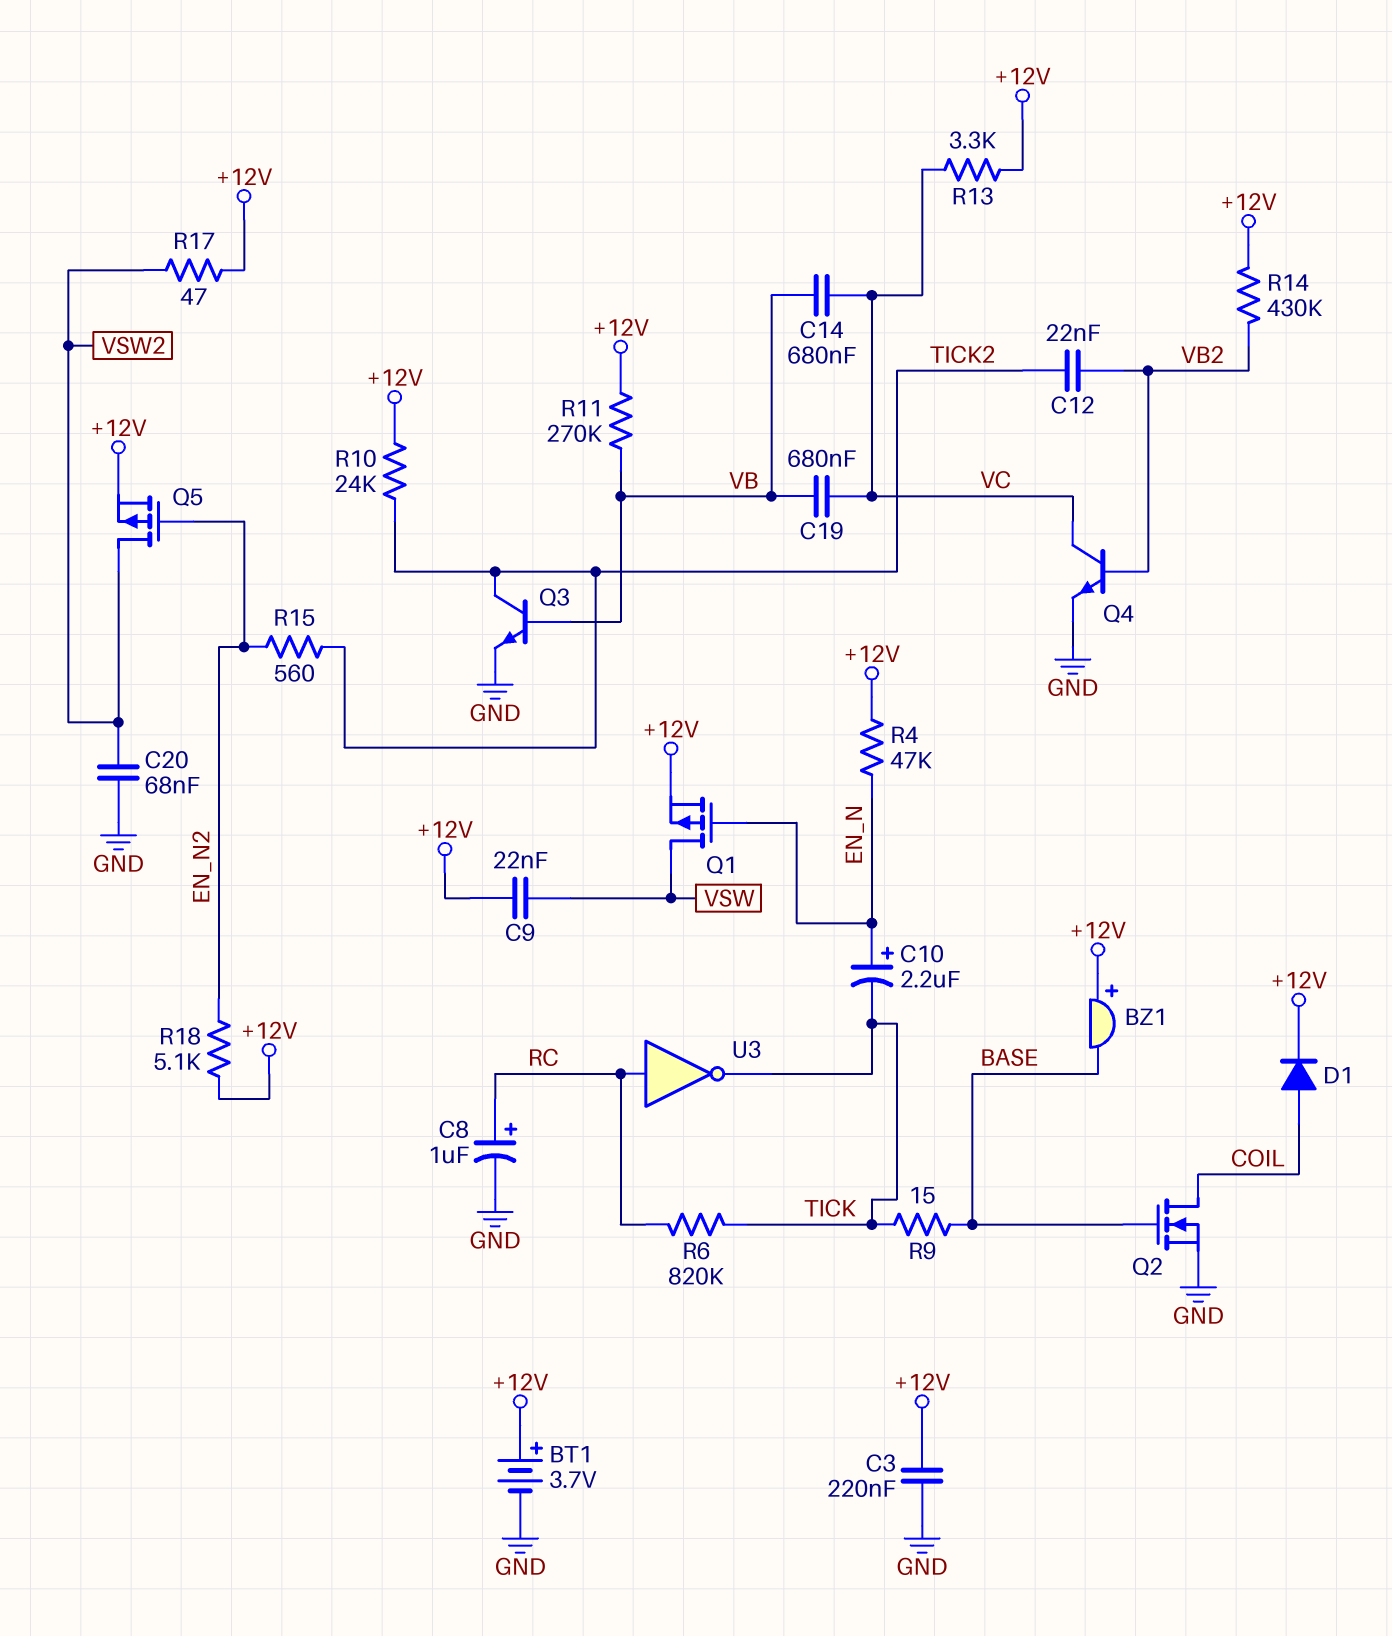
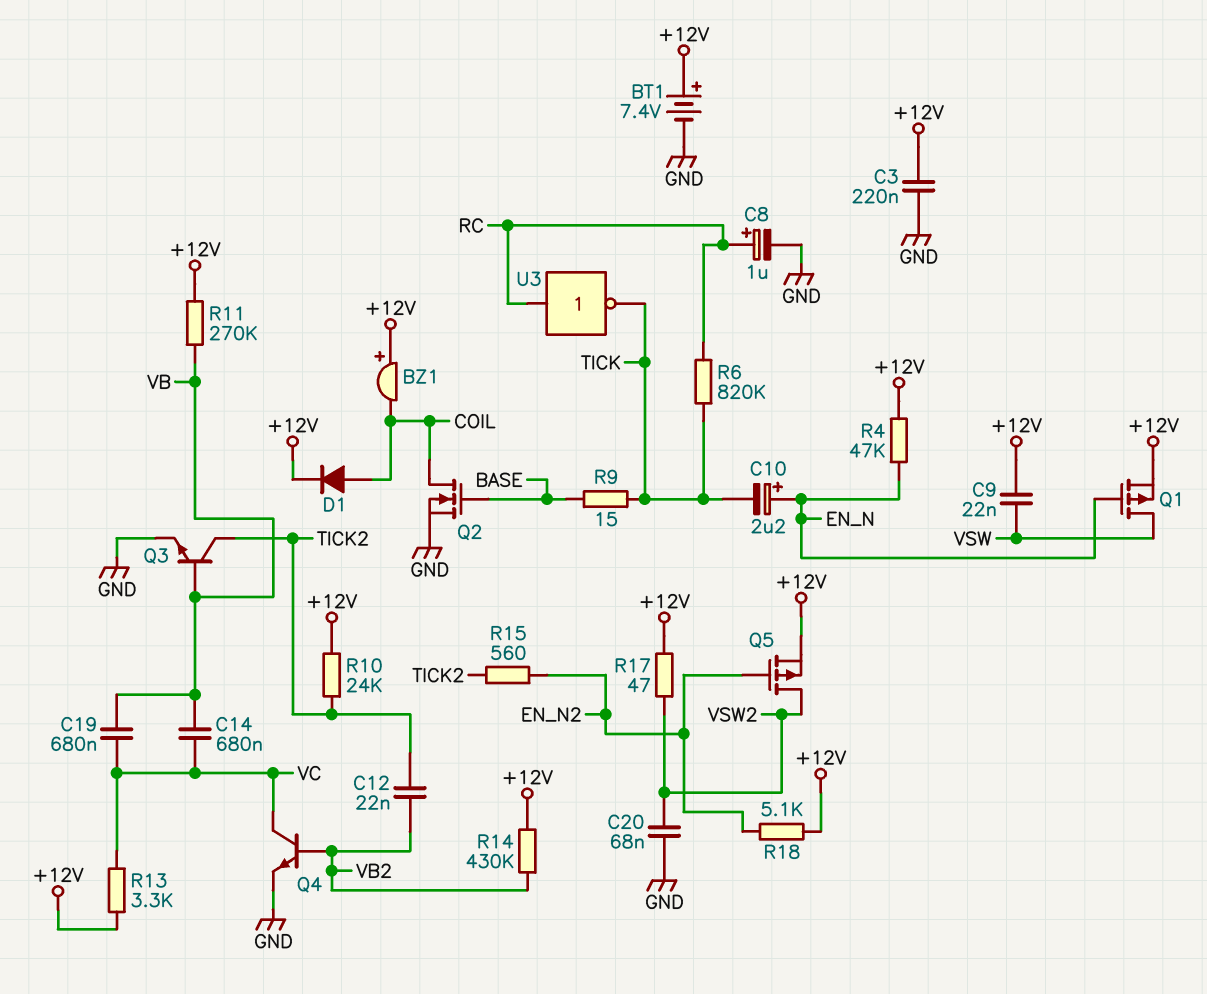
BT1: 3.7V (plus +12V, minus GND) -> 7.4V (plus +12V, minus GND)
BZ1: buzzer (plus +12V, minus BASE) -> buzzer (plus +12V, minus COIL)

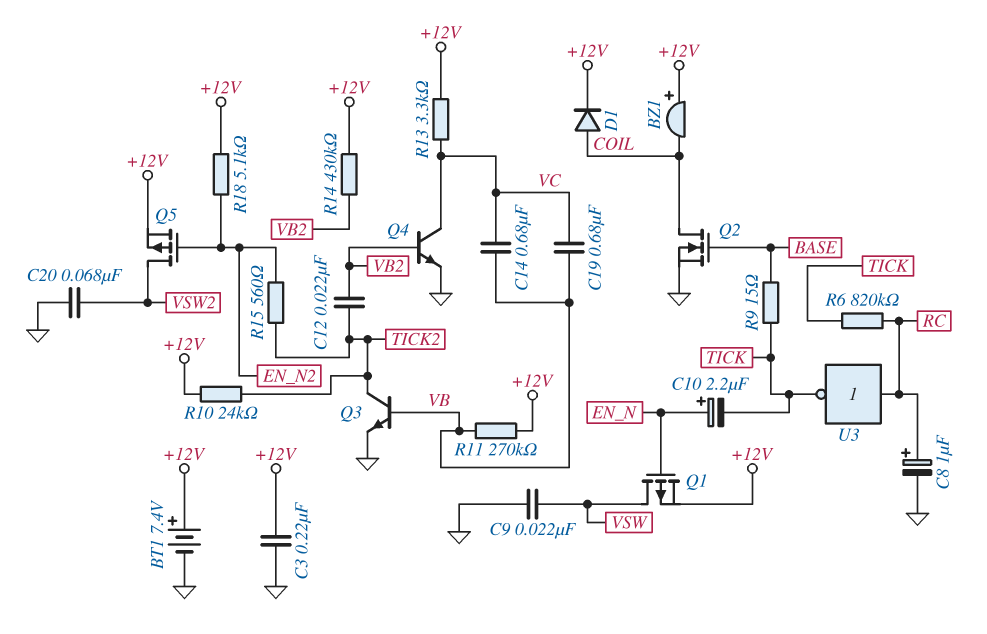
C9: 22nF (+12V, VSW) -> 22nF (GND, VSW)
R4: 47k (+12V, EN_N) -> none
R17: 47 (+12V, VSW2) -> none

